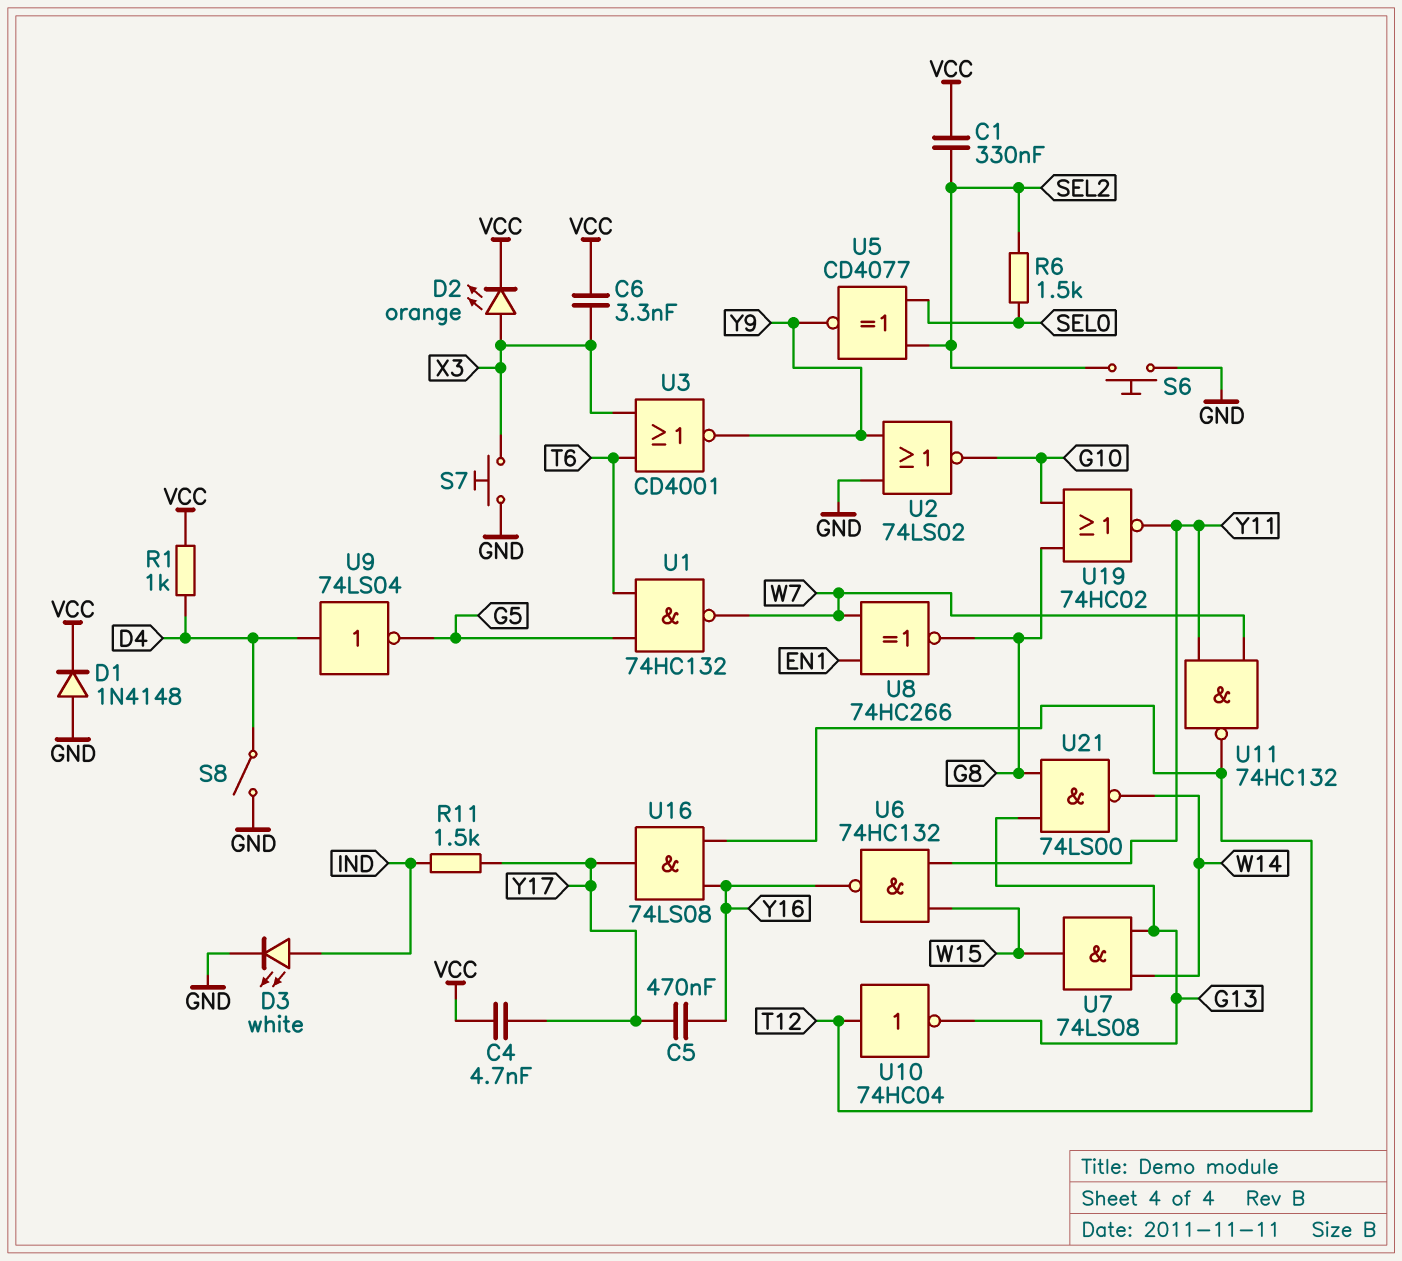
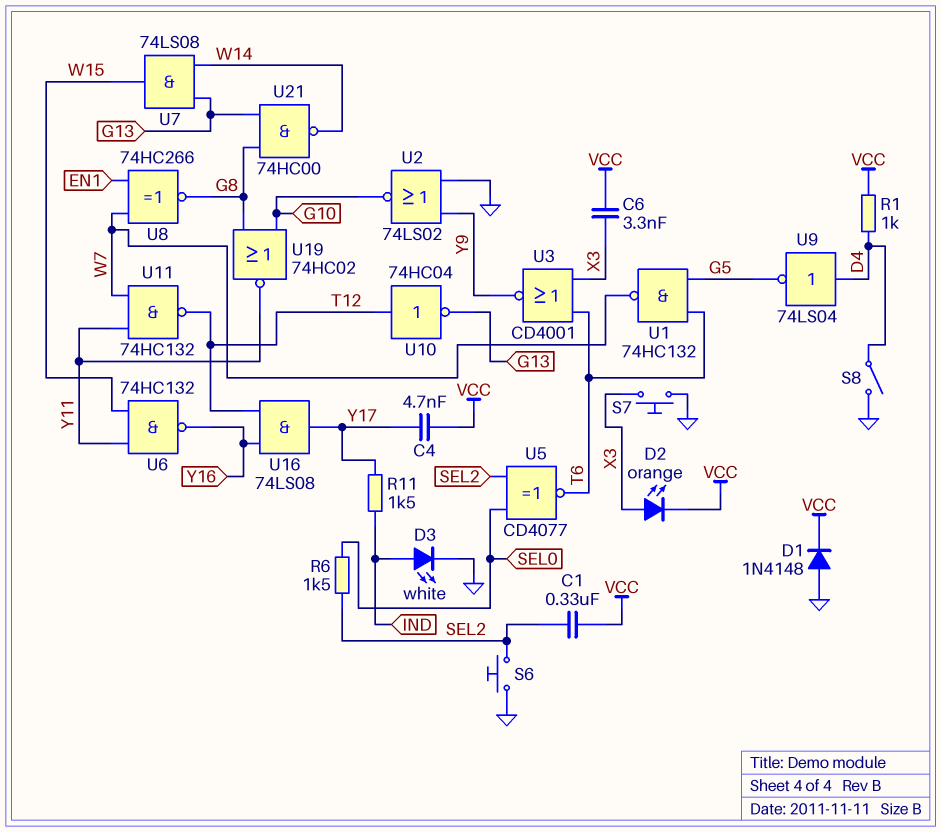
C5: 470nF (Y16, Y17) -> none
U5: XNOR CD4077 (in SEL0, in SEL2, out Y9) -> XNOR CD4077 (in SEL0, in SEL2, out T6)
U21: NAND 74LS00 (in G8, in G13, out W14) -> NAND 74HC00 (in G8, in G13, out W14)

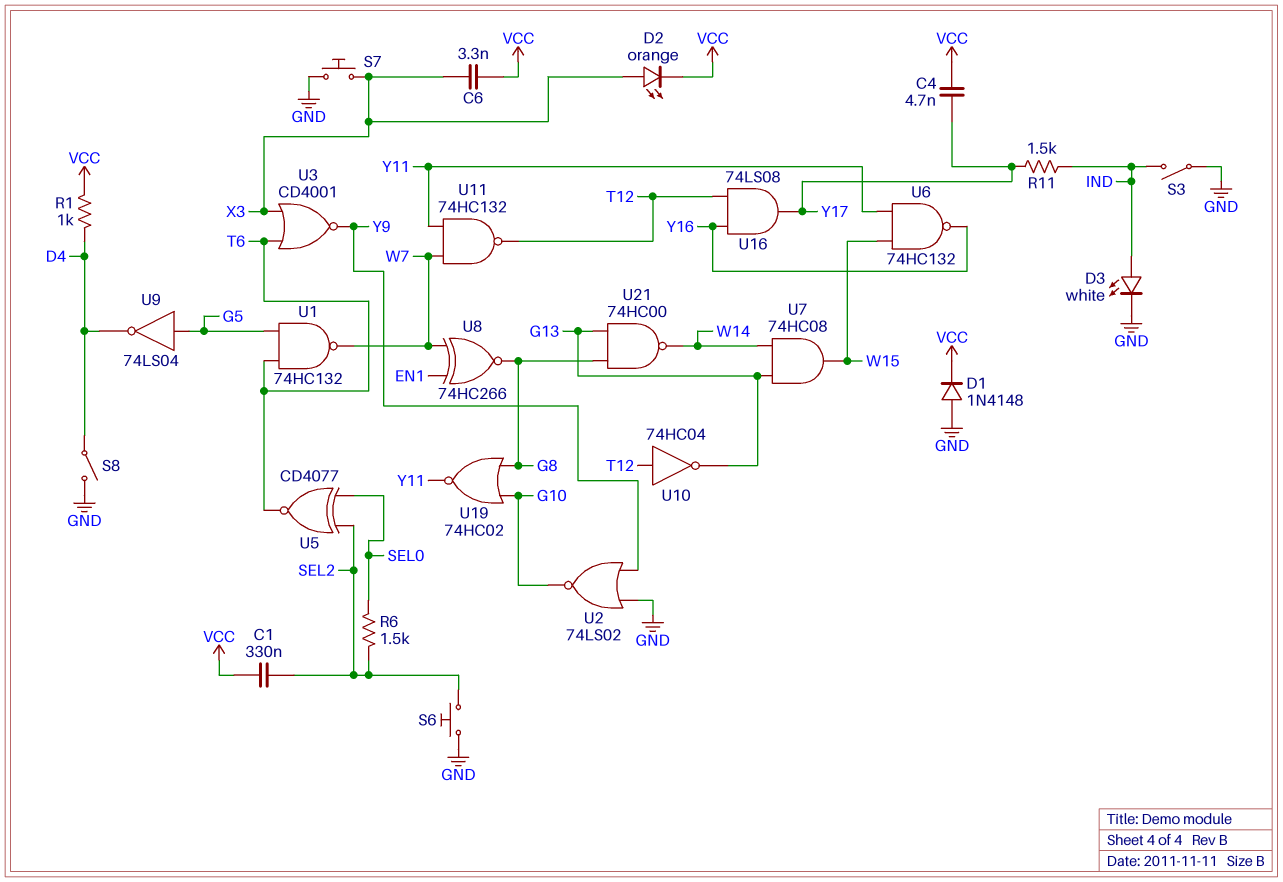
S3: none -> switch (GND, IND)
U7: AND 74LS08 (in G13, in W14, out W15) -> AND 74HC08 (in G13, in W14, out W15)
U9: NOT 74LS04 (in D4, out G5) -> NOT 74LS04 (in G5, out D4)

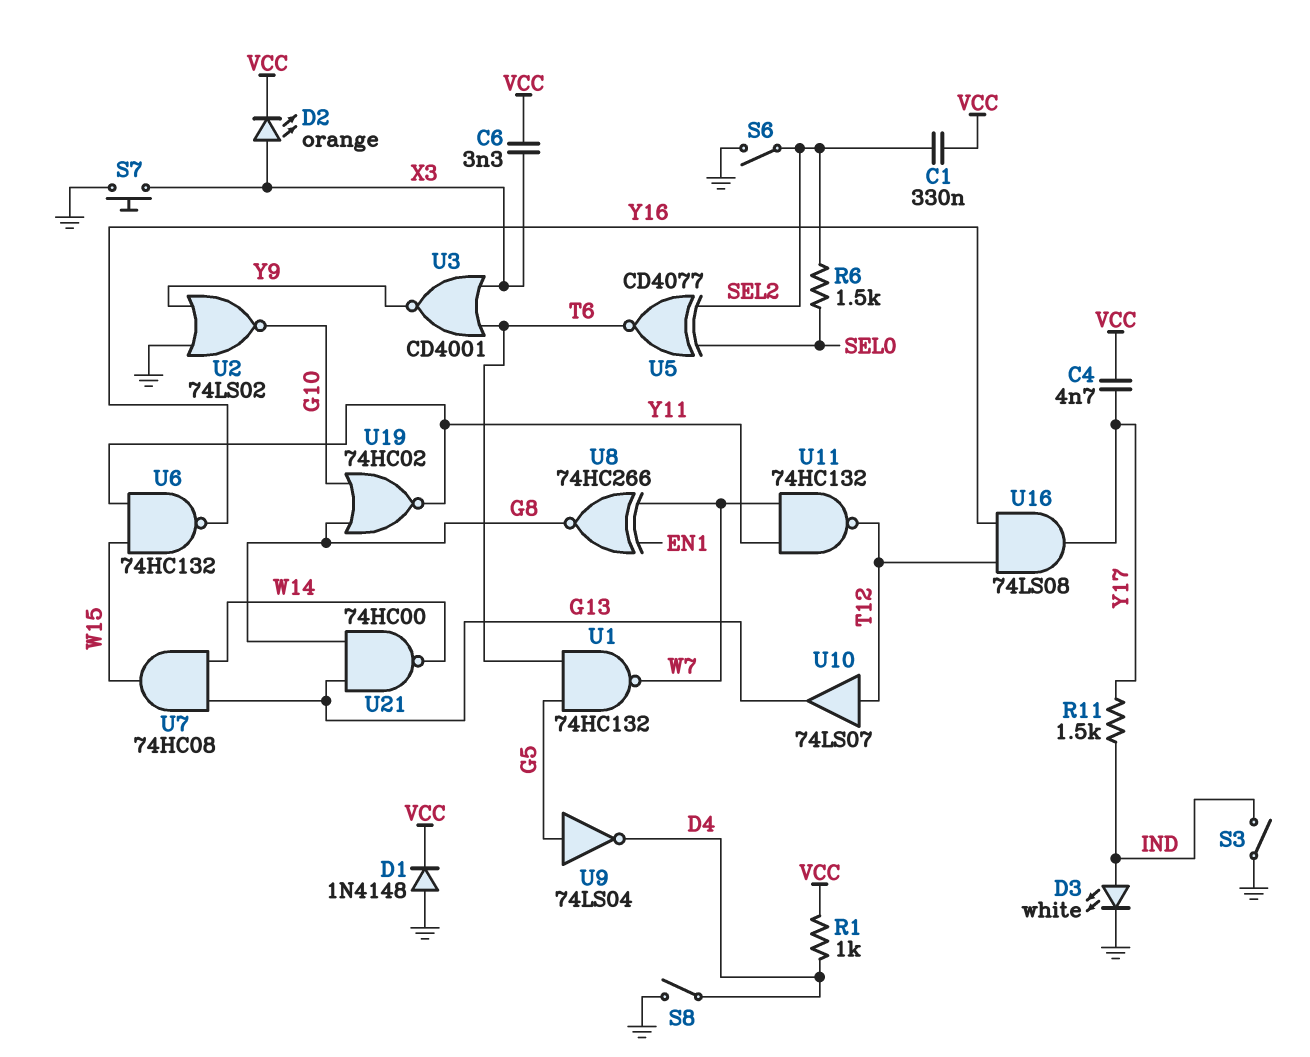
S6: button (GND, SEL2) -> switch (GND, SEL2)
U10: NOT 74HC04 (in T12, out G13) -> buffer 74LS07 (in T12, out G13)

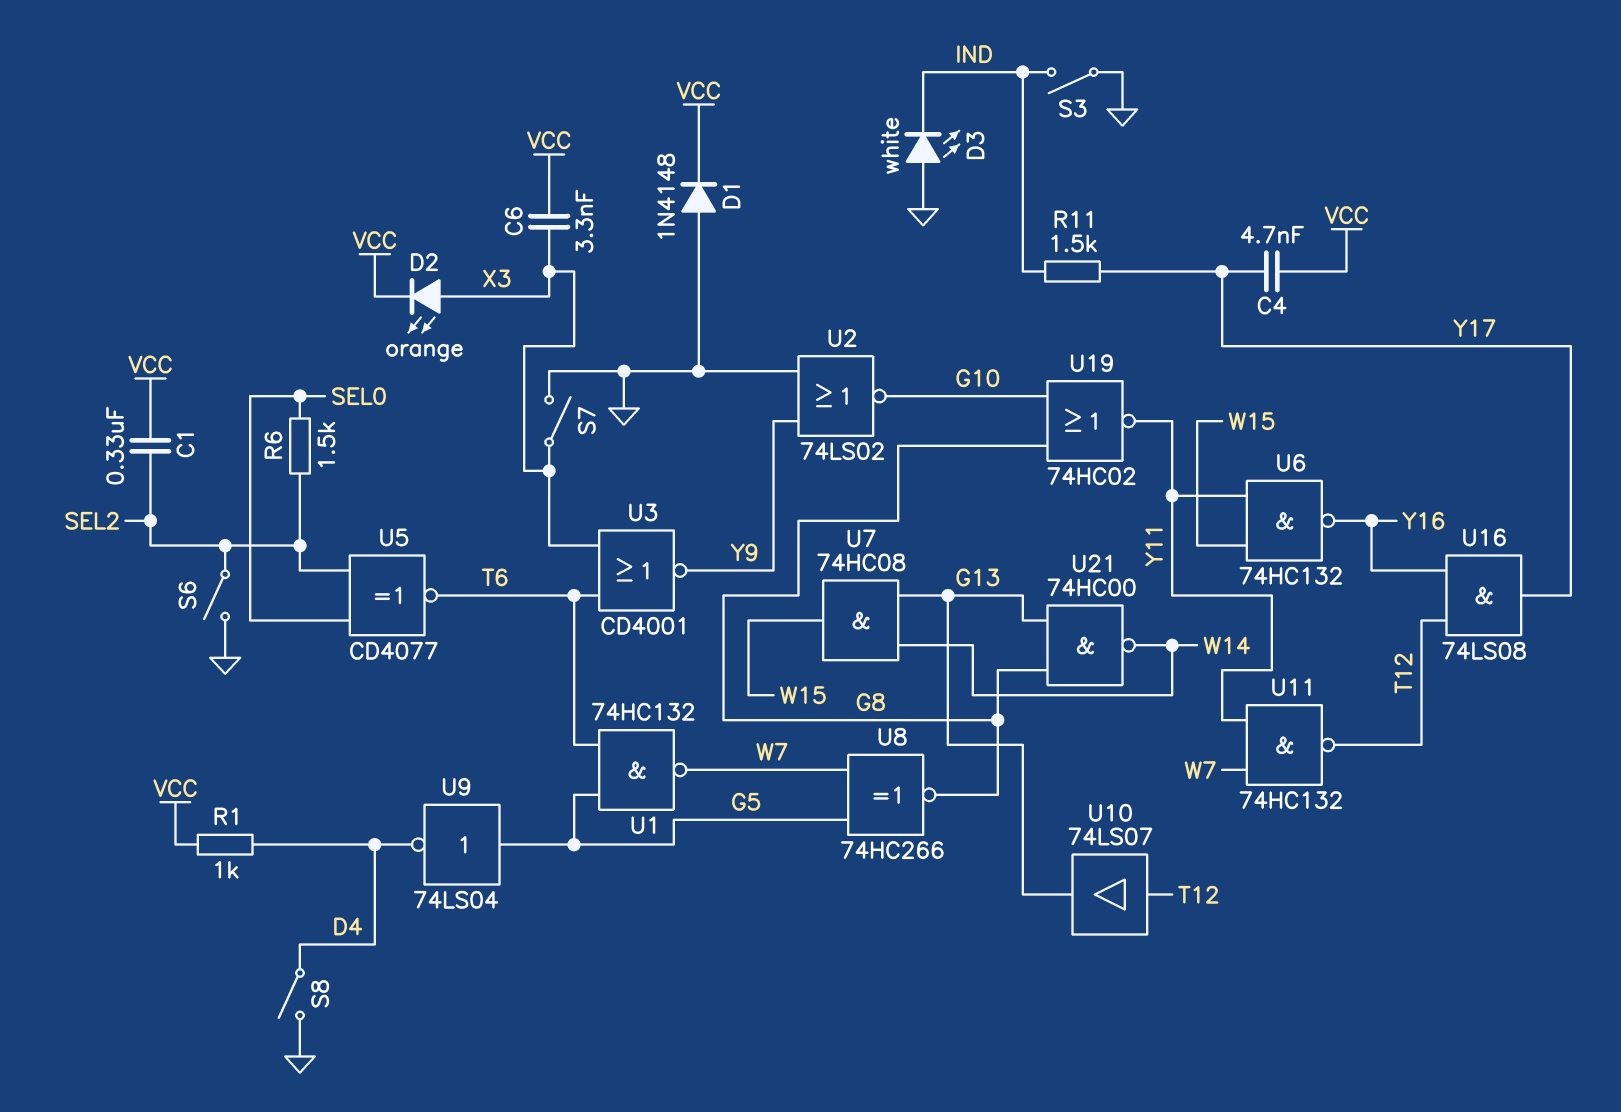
D3: LED white (A IND, K GND) -> LED white (A GND, K IND)
S7: button (GND, X3) -> switch (GND, X3)
U8: XNOR 74HC266 (in EN1, in W7, out G8) -> XNOR 74HC266 (in G5, in W7, out G8)

